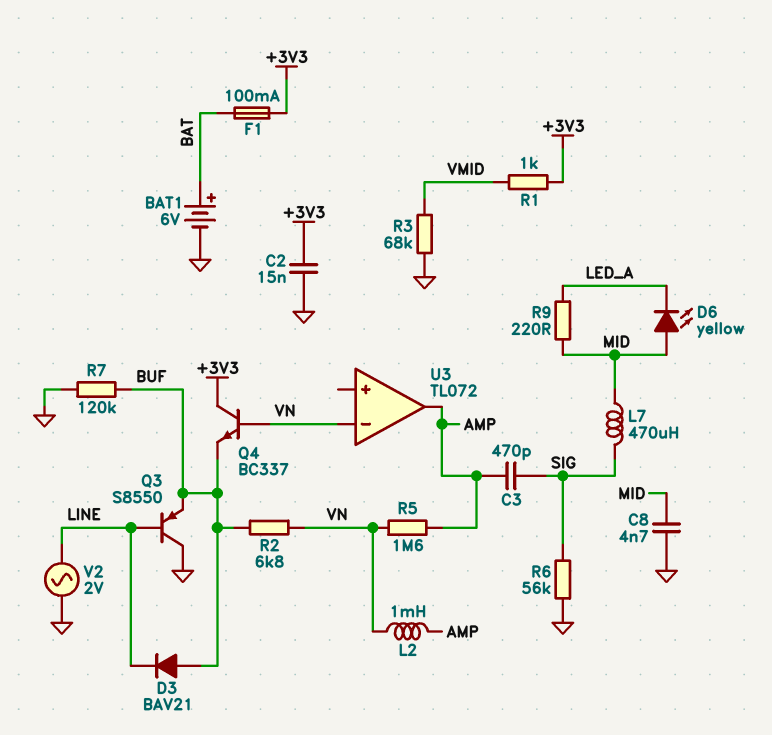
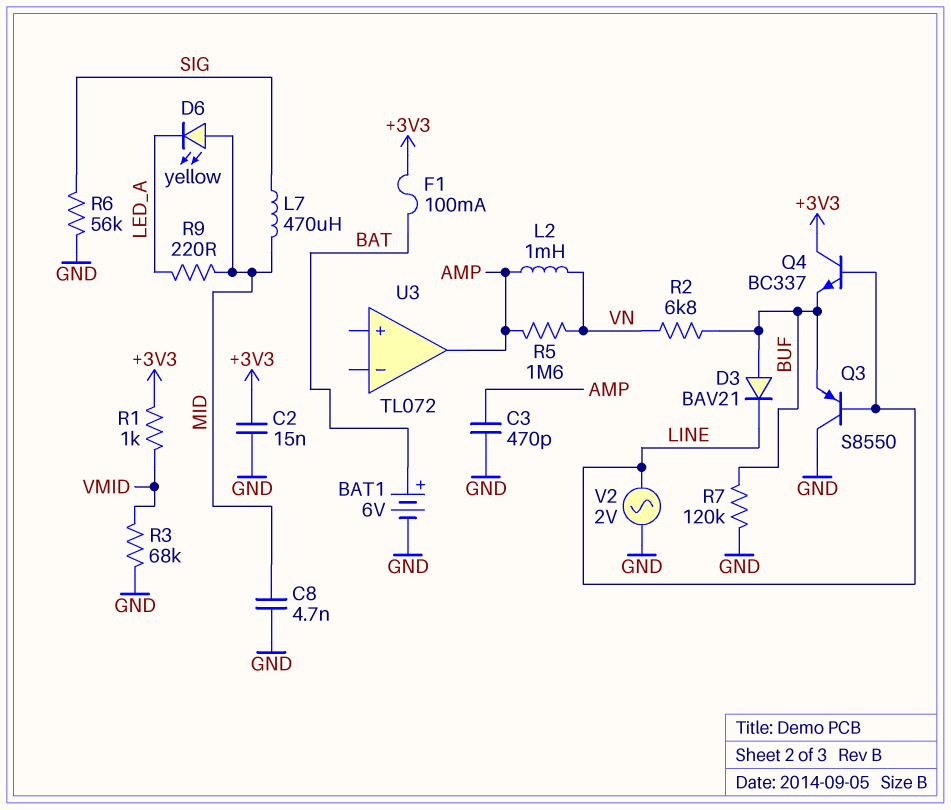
C3: 470pF (AMP, SIG) -> 470pF (AMP, GND)
Q4: NPN BC337 (B VN, C +3V3, E BUF) -> NPN BC337 (B LINE, C +3V3, E BUF)
U3 pin in-: VN -> none

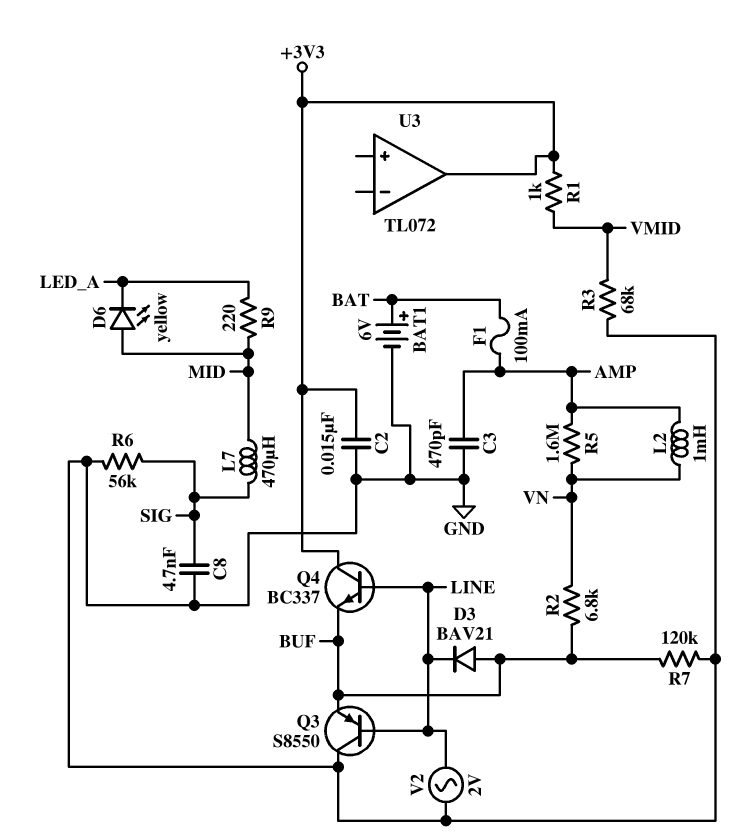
C8: 4.7nF (GND, MID) -> 4.7nF (GND, SIG)
F1: 100mA (+3V3, BAT) -> 100mA (AMP, BAT)
U3 pin out: AMP -> +3V3

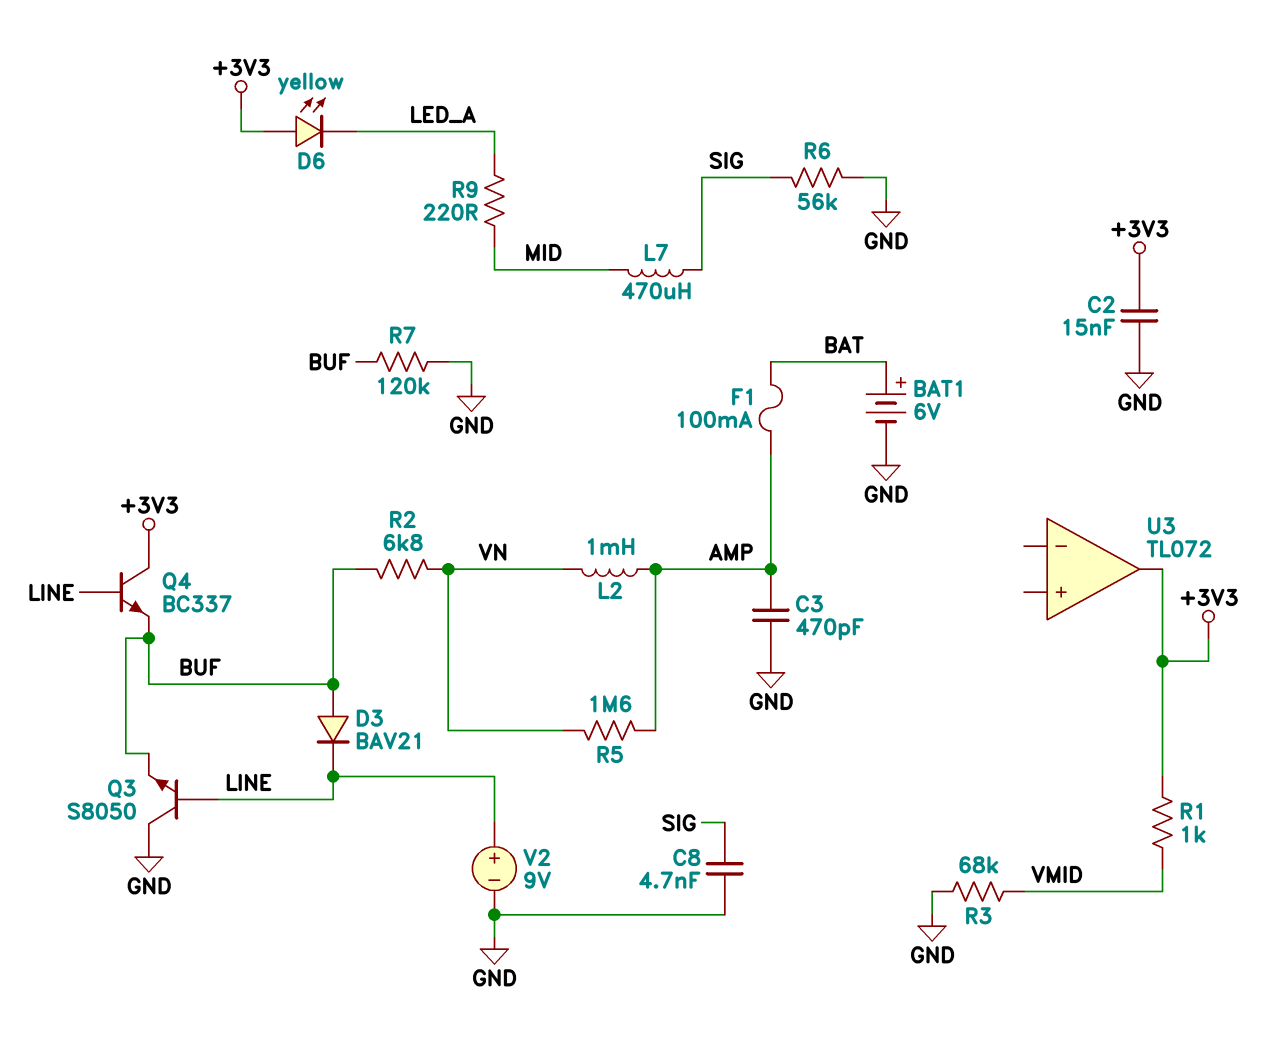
D6: LED yellow (A MID, K LED_A) -> LED yellow (A +3V3, K LED_A)
Q3: PNP S8550 (B LINE, C GND, E BUF) -> NPN S8050 (B LINE, C GND, E BUF)
V2: AC 2V (GND, LINE) -> 9V (plus LINE, minus GND)

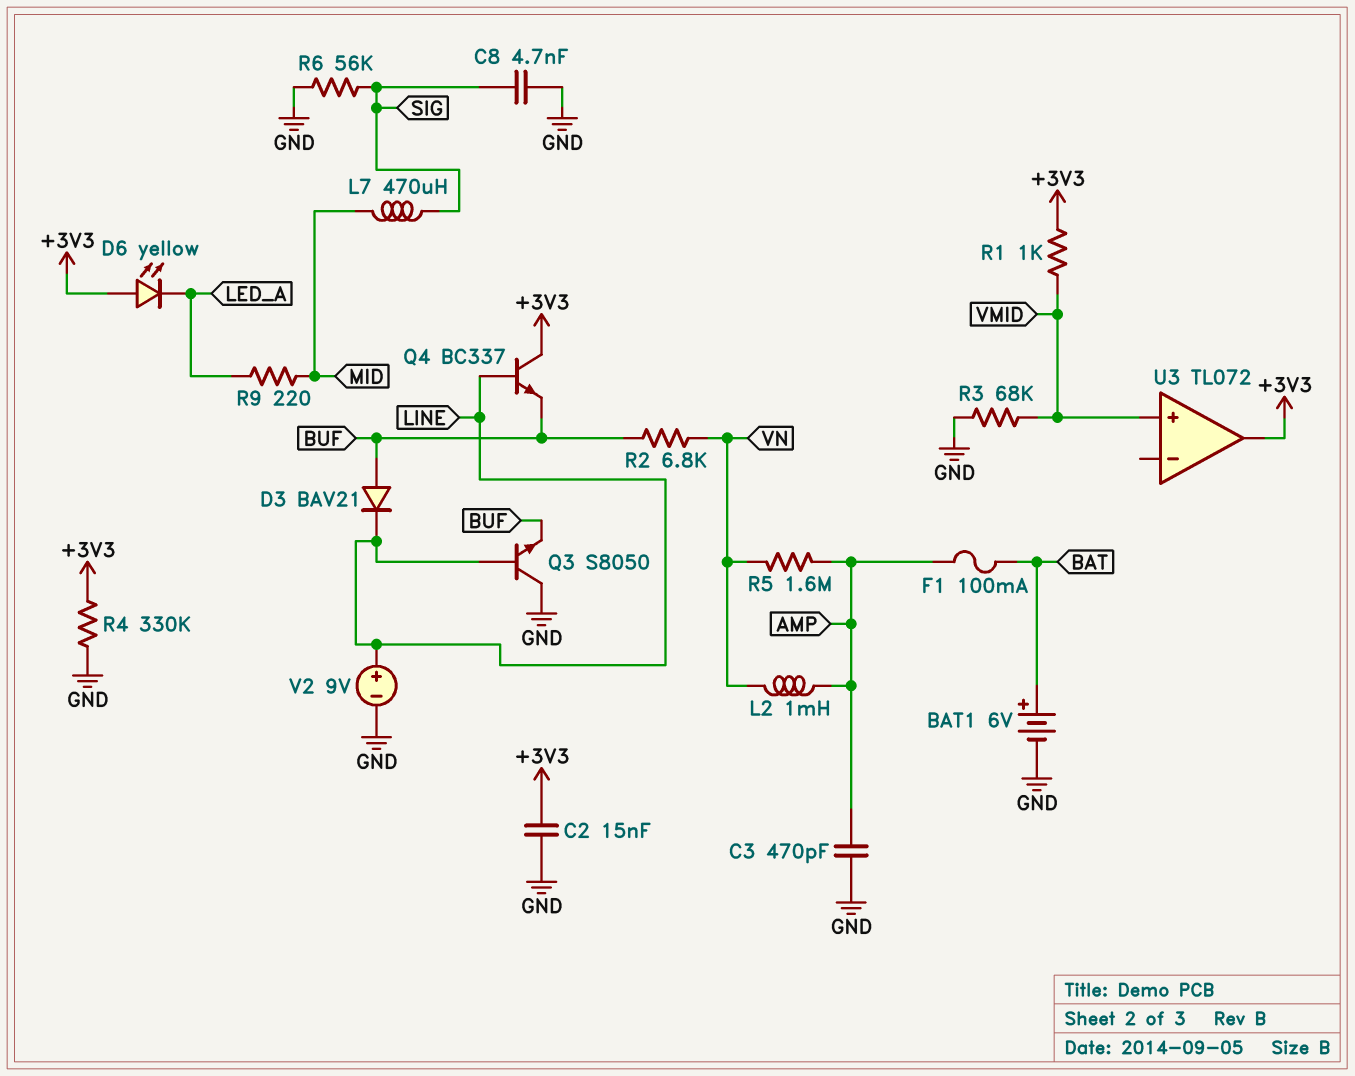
R4: none -> 330k (+3V3, GND)
R7: 120k (BUF, GND) -> none
U3 pin in+: none -> VMID

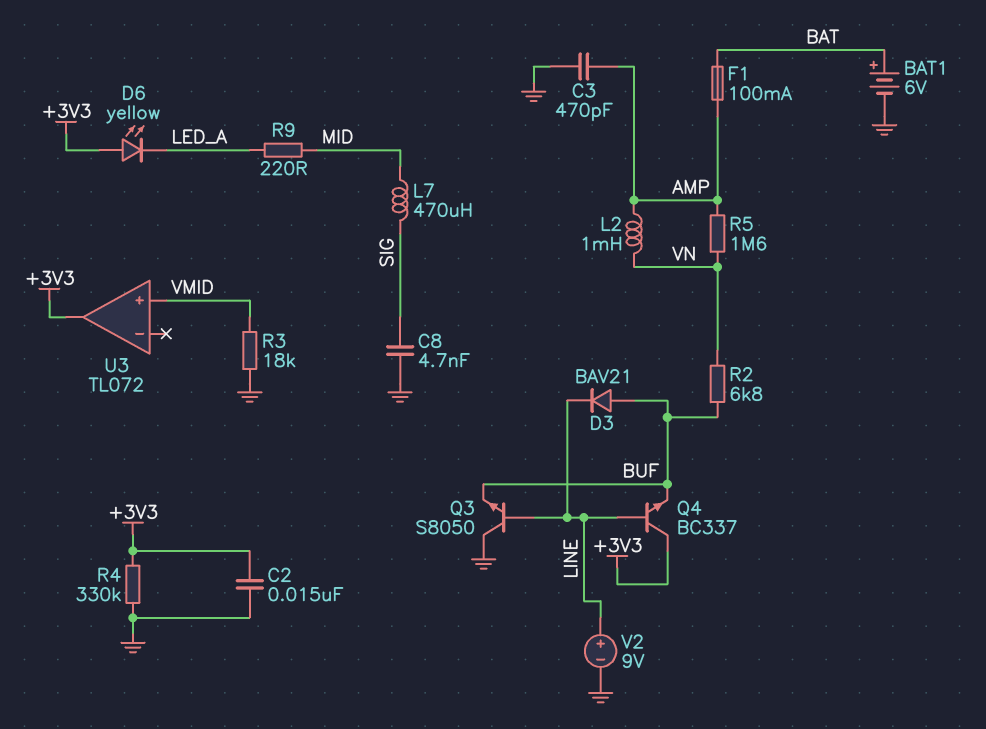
R1: 1k (+3V3, VMID) -> none
R3: 68k (GND, VMID) -> 18k (GND, VMID)
R6: 56k (GND, SIG) -> none

